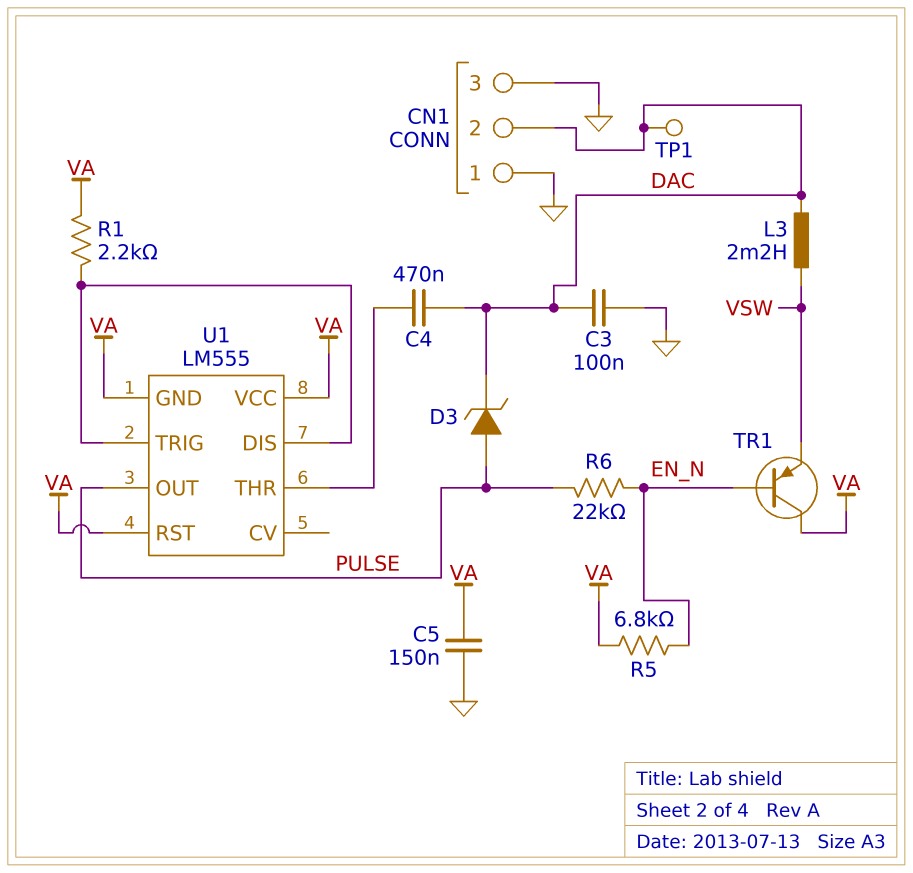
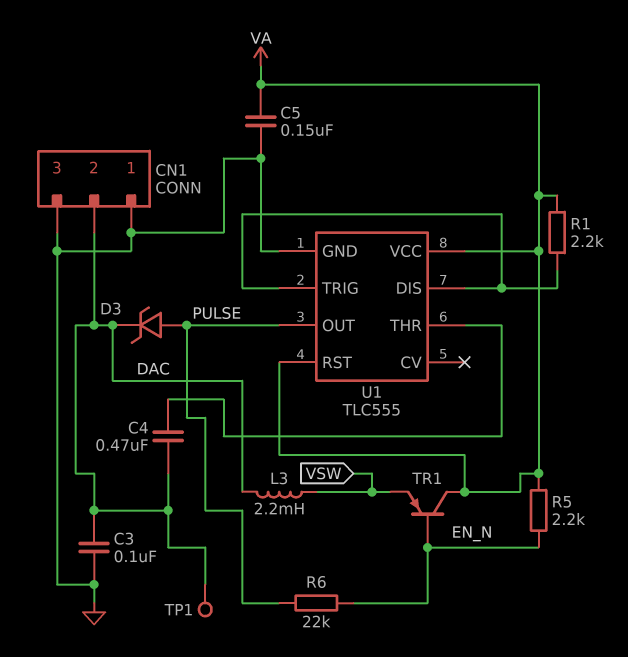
R5: 6.8k (EN_N, VA) -> 2.2k (EN_N, VA)
U1: LM555 -> TLC555
U1 pin GND: VA -> GND

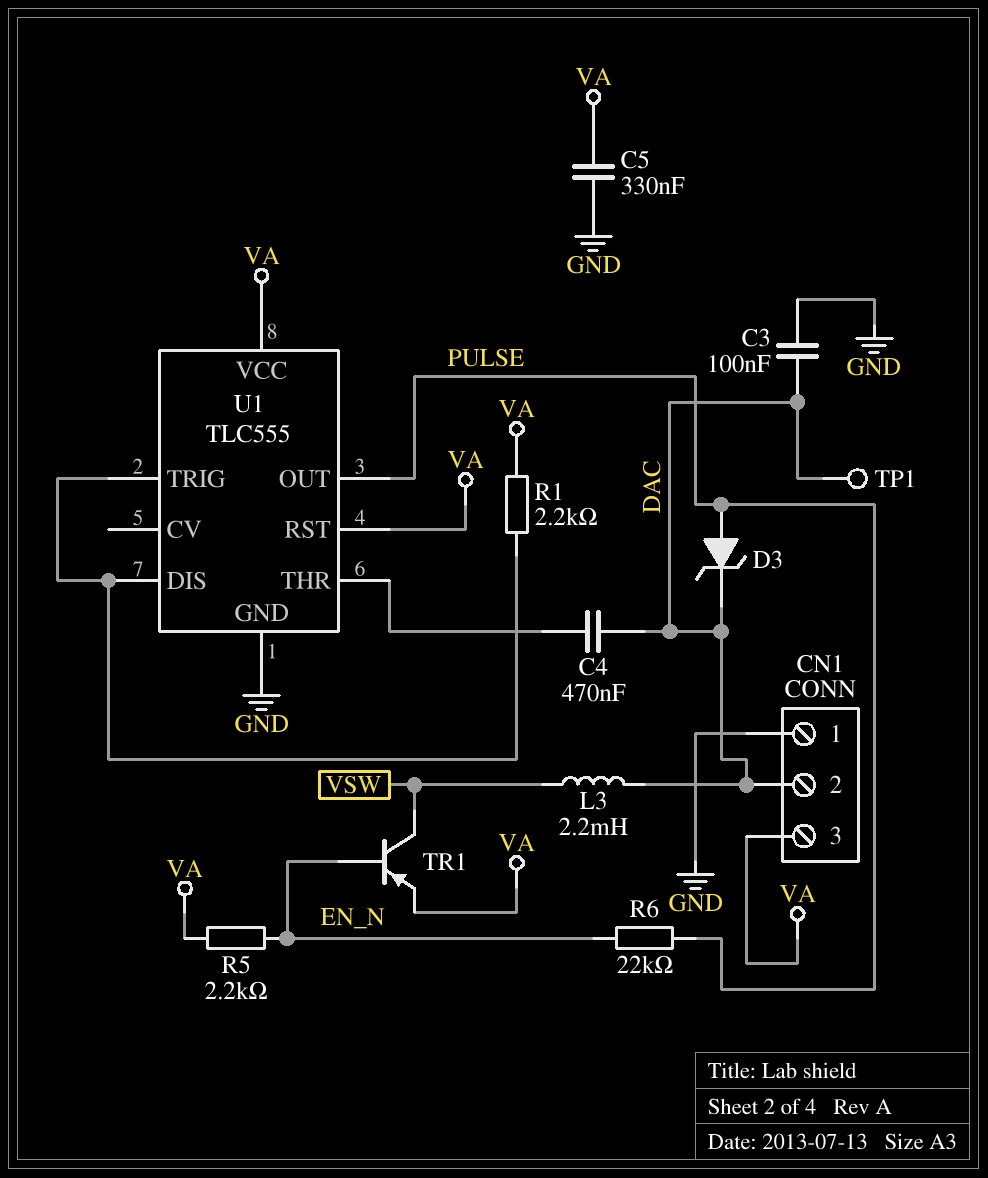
C5: 150nF (GND, VA) -> 330nF (GND, VA)
CN1 pin 3: GND -> VA
TR1: PNP (B EN_N, C VA, E VSW) -> PNP (B EN_N, C VSW, E VA)

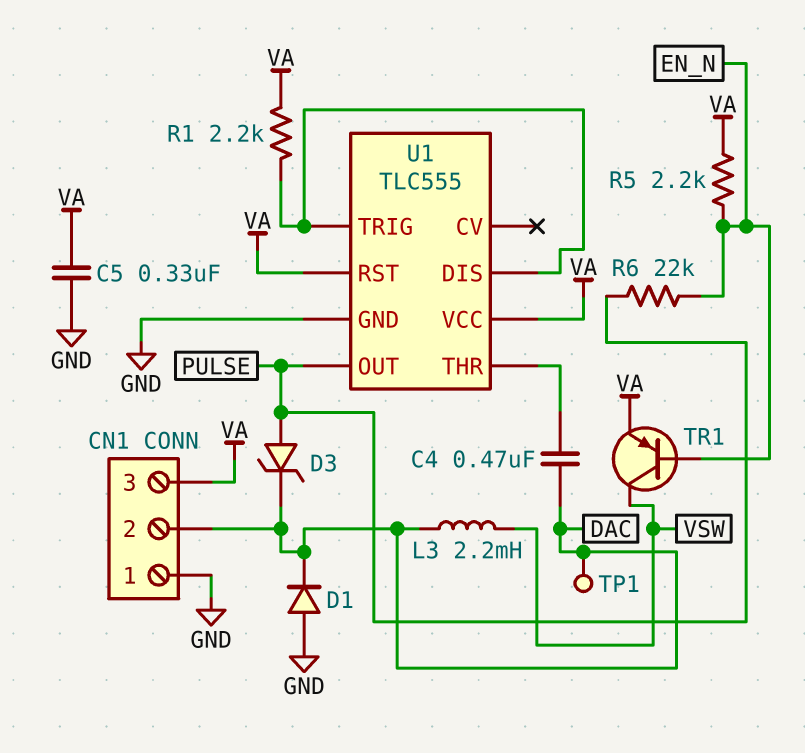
C3: 100nF (DAC, GND) -> none
D1: none -> diode (A GND, K DAC)

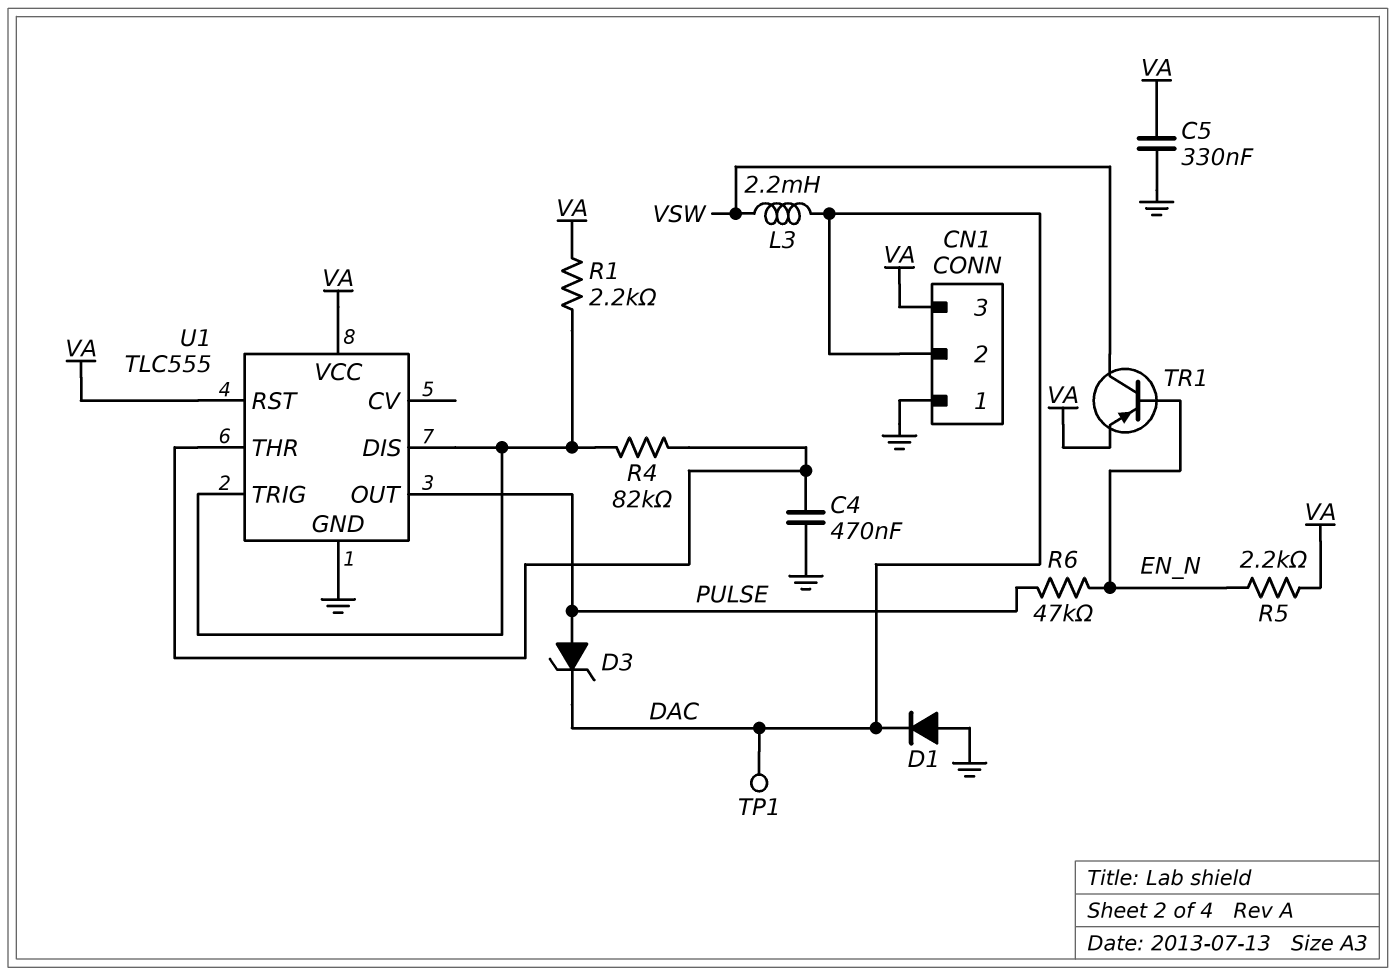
C4: 470nF (DAC, U1/THR) -> 470nF (GND, U1/THR)
R4: none -> 82k (U1/DIS, U1/THR)
R6: 22k (EN_N, PULSE) -> 47k (EN_N, PULSE)

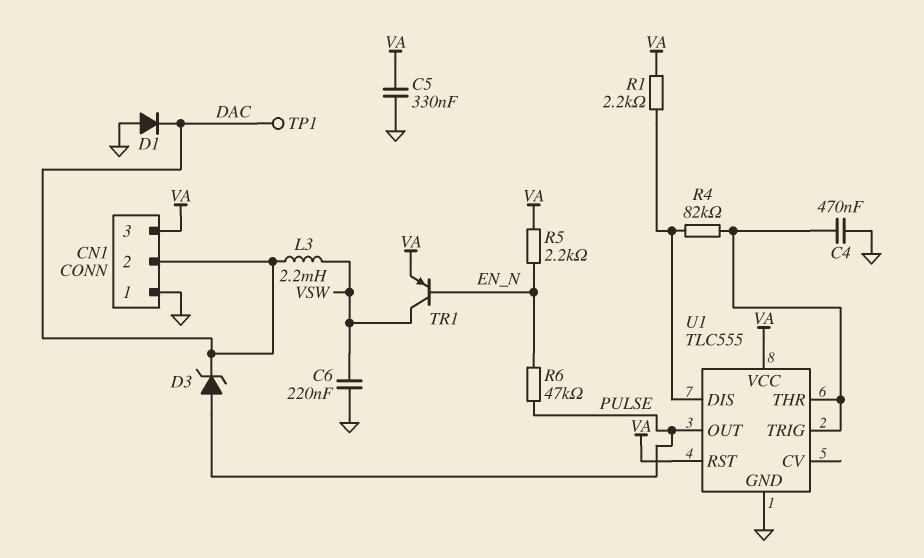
C6: none -> 220nF (GND, VSW)
U1 pin TRIG: U1/DIS -> U1/THR

